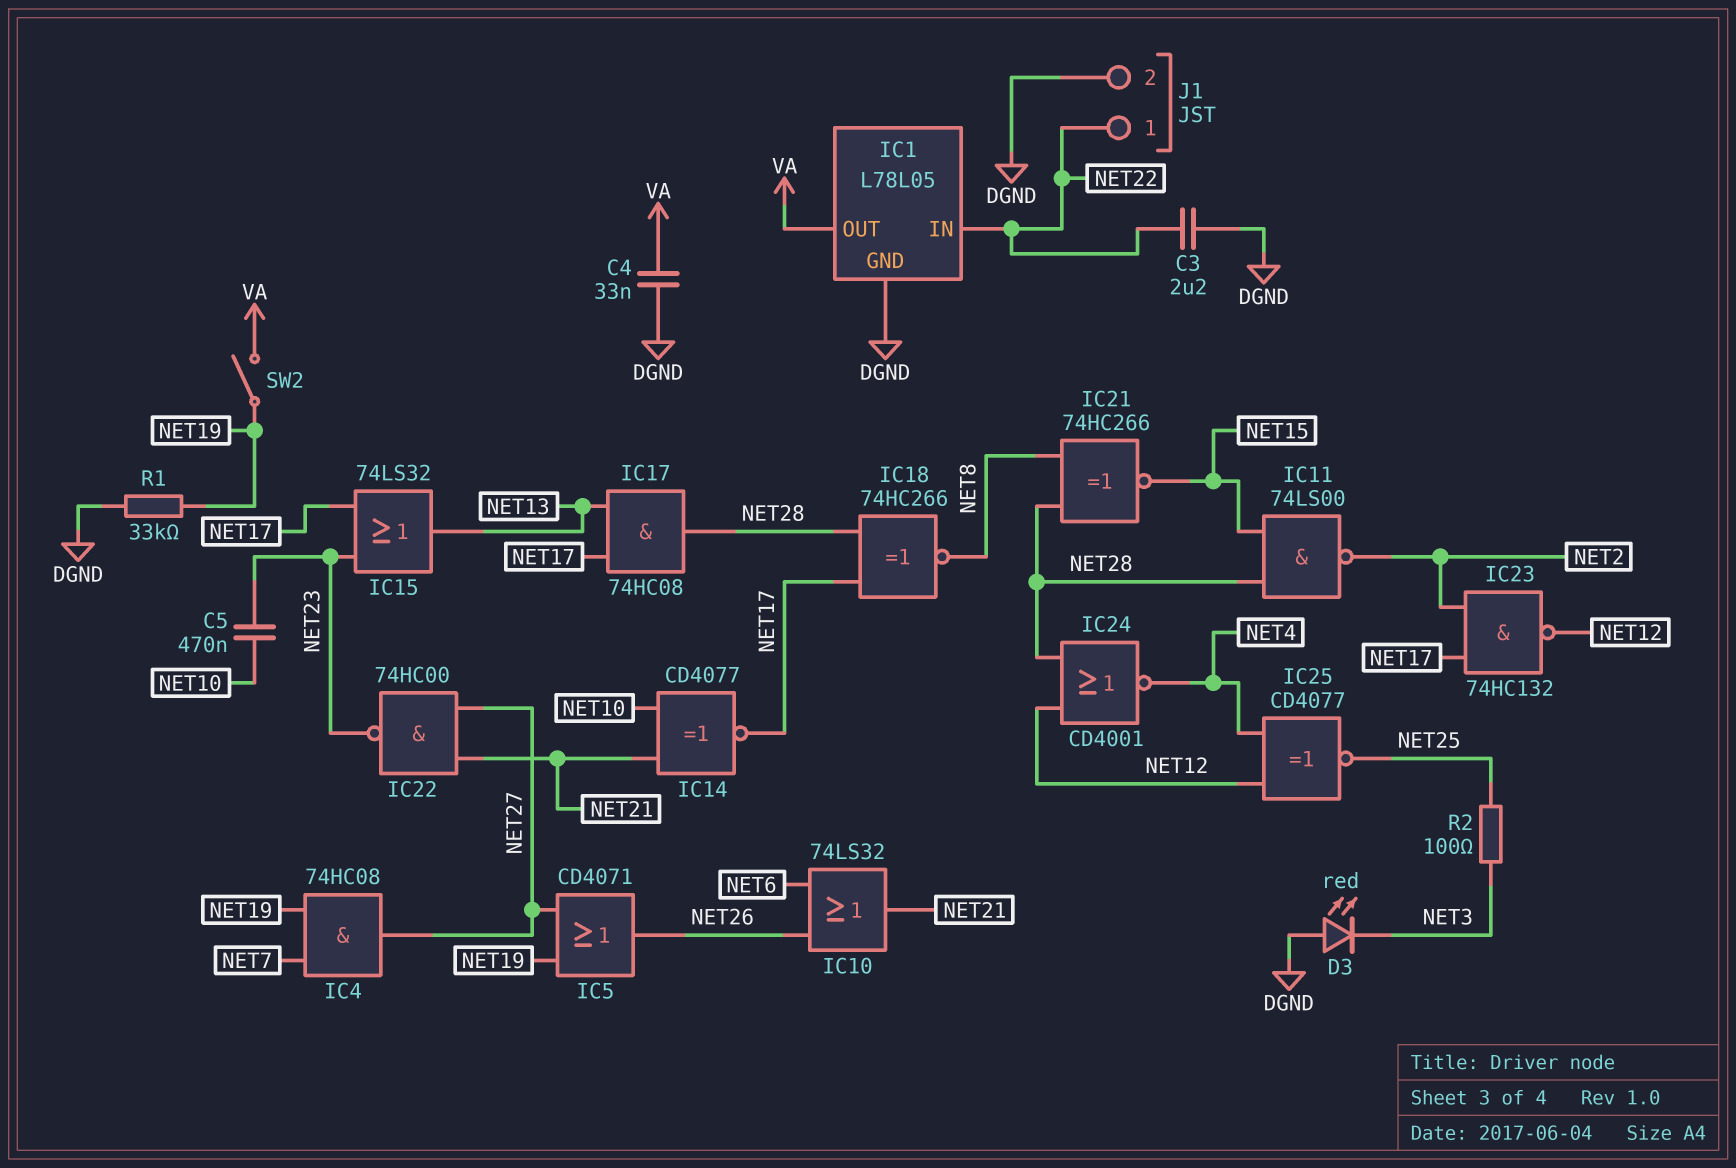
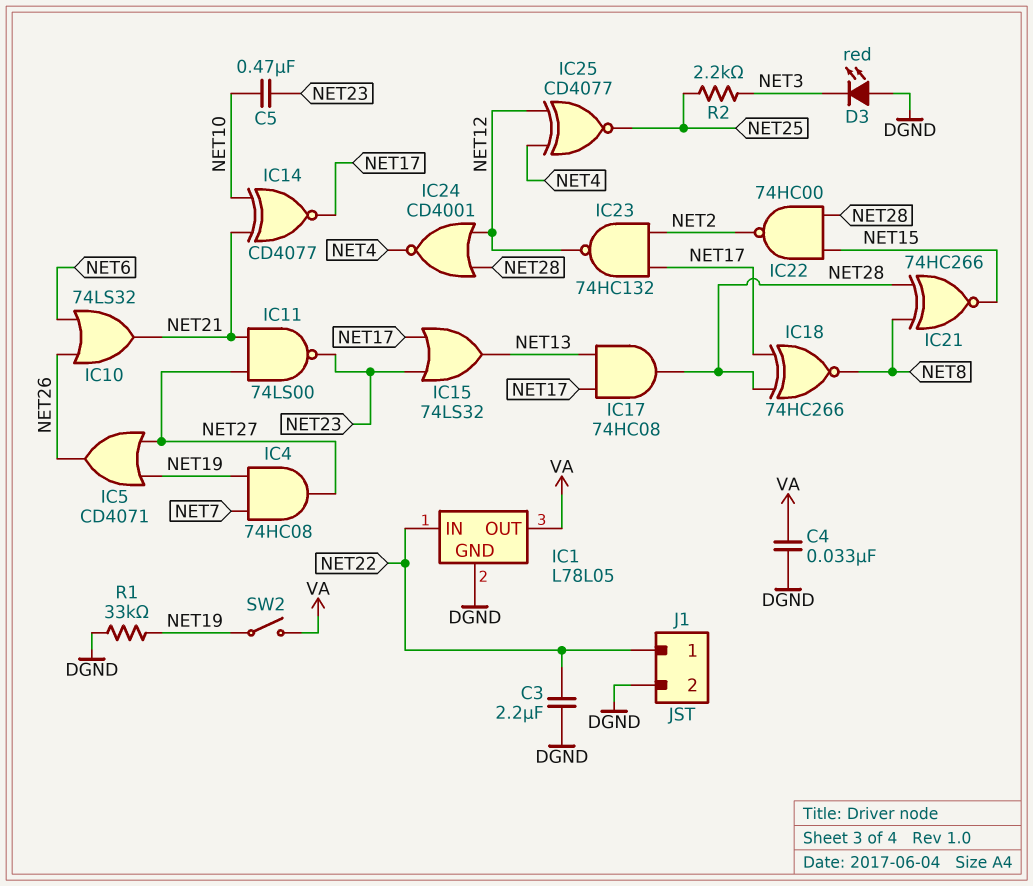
IC11: NAND 74LS00 (in NET15, in NET28, out NET2) -> NAND 74LS00 (in NET21, in NET27, out NET23)
IC22: NAND 74HC00 (in NET21, in NET27, out NET23) -> NAND 74HC00 (in NET15, in NET28, out NET2)
R2: 100 (NET3, NET25) -> 2.2k (NET3, NET25)

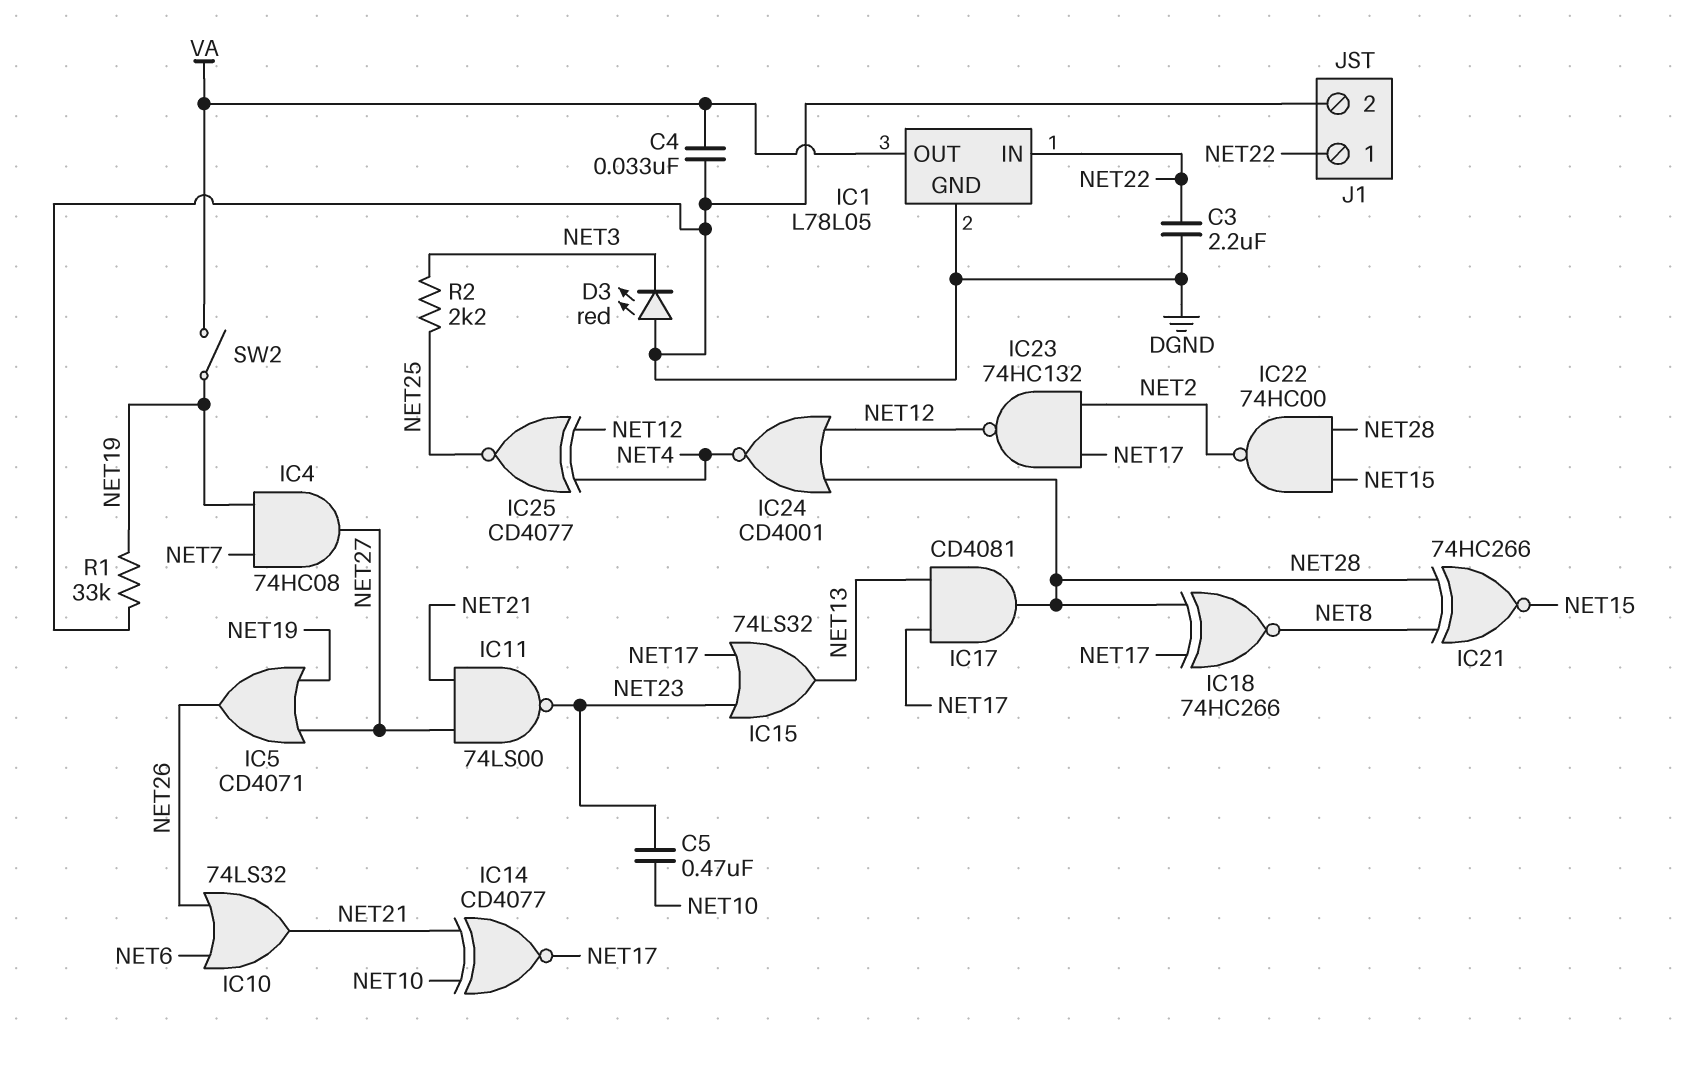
IC17: AND 74HC08 (in NET13, in NET17, out NET28) -> AND CD4081 (in NET13, in NET17, out NET28)

